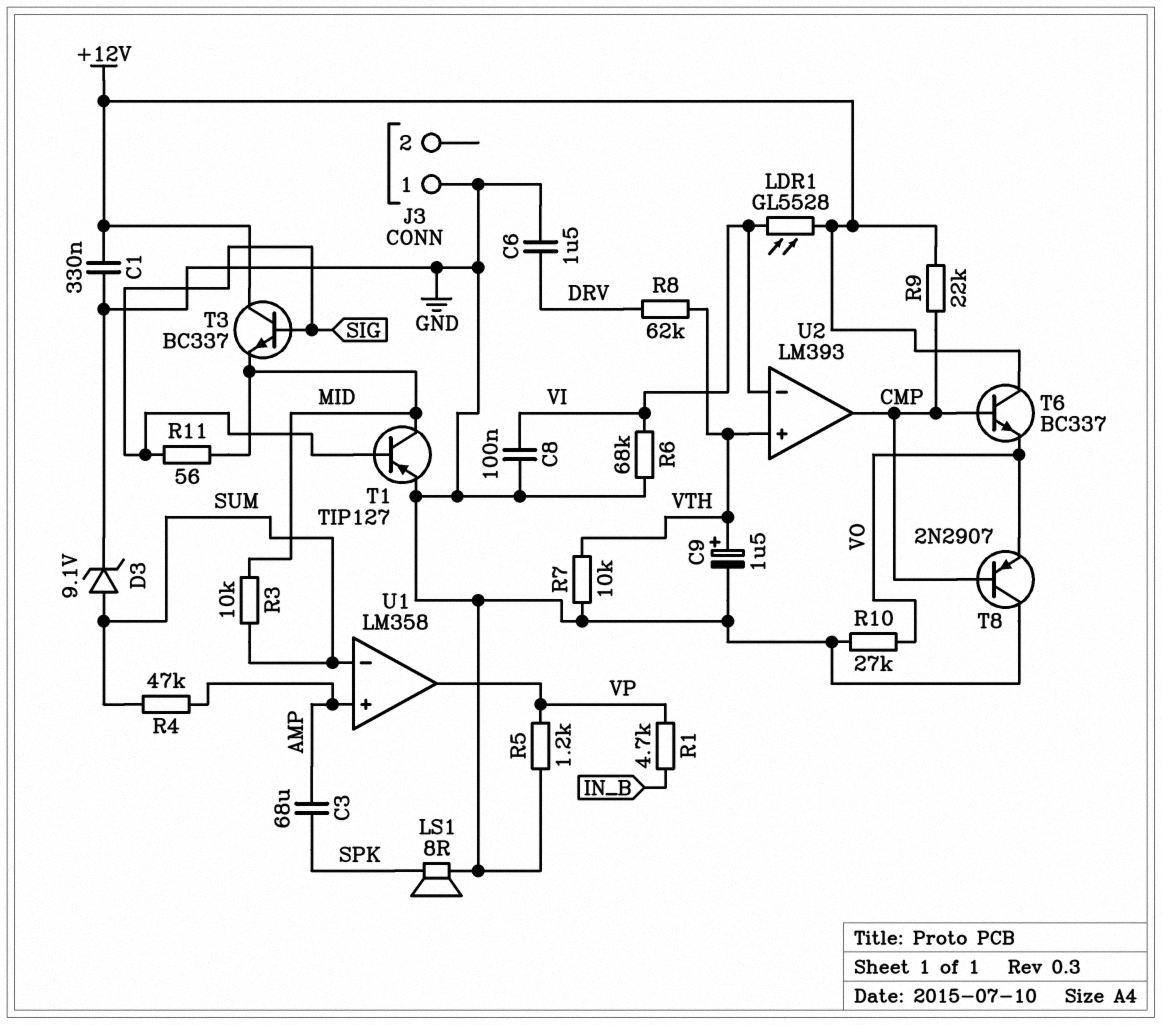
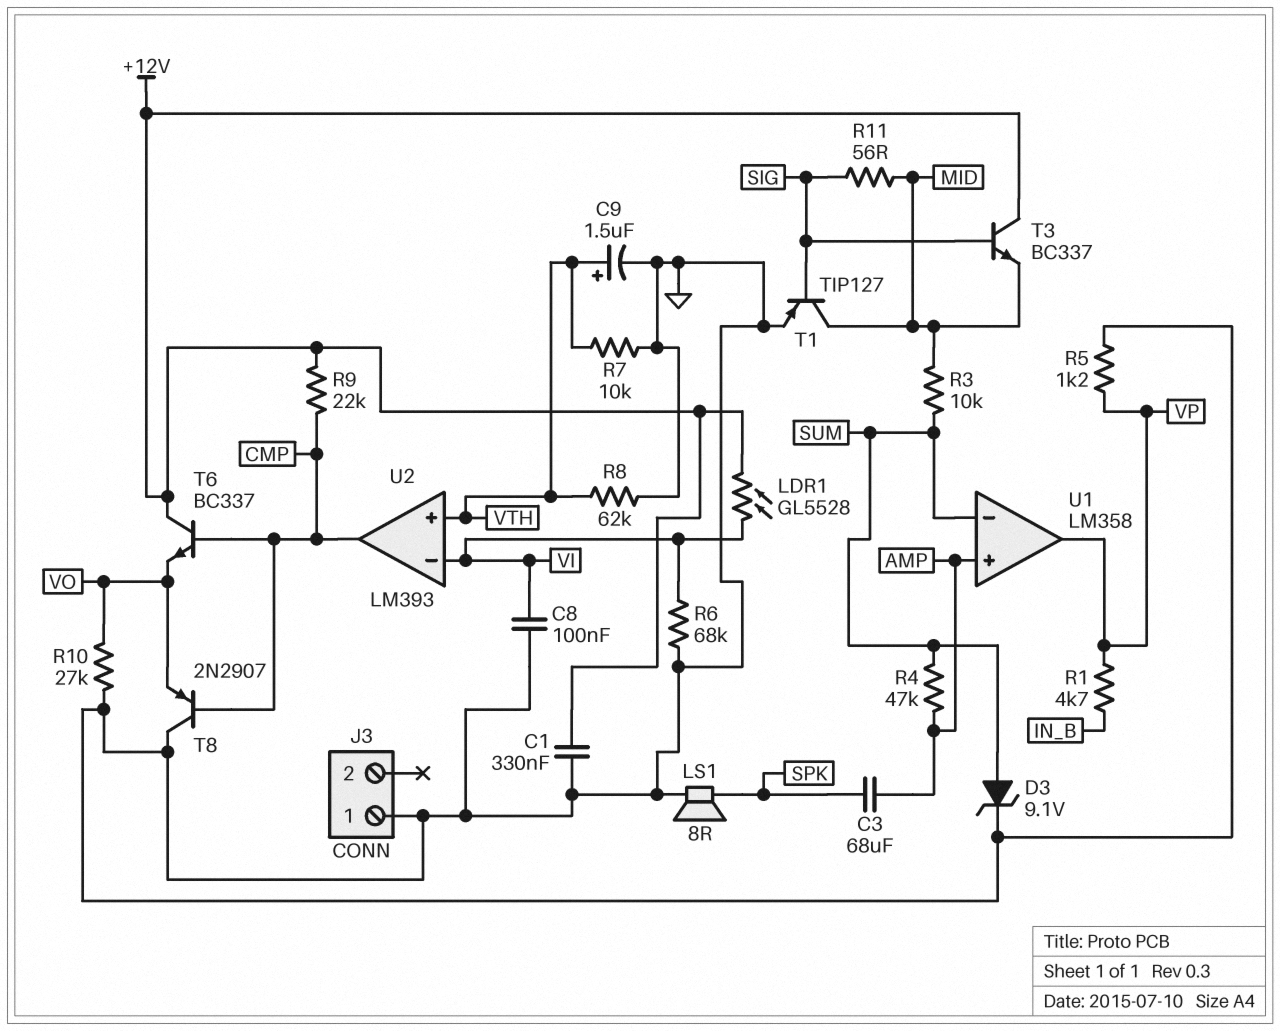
C6: 1.5uF (DRV, GND) -> none
R8: 62k (DRV, VTH) -> 62k (GND, VTH)

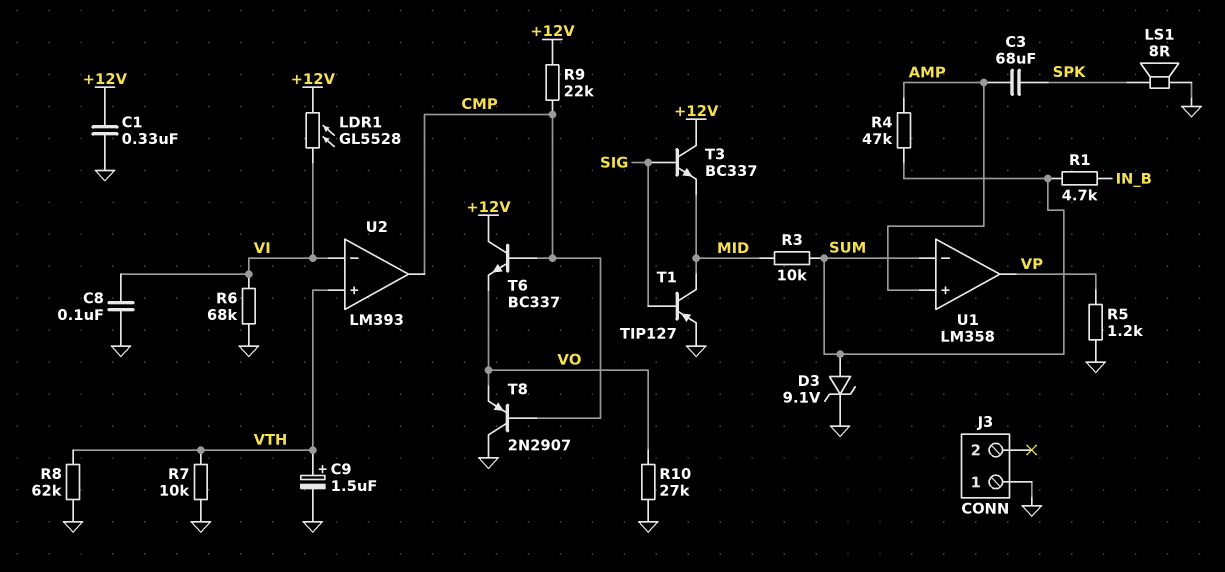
R1: 4.7k (IN_B, VP) -> 4.7k (IN_B, SUM)
R11: 56 (MID, SIG) -> none

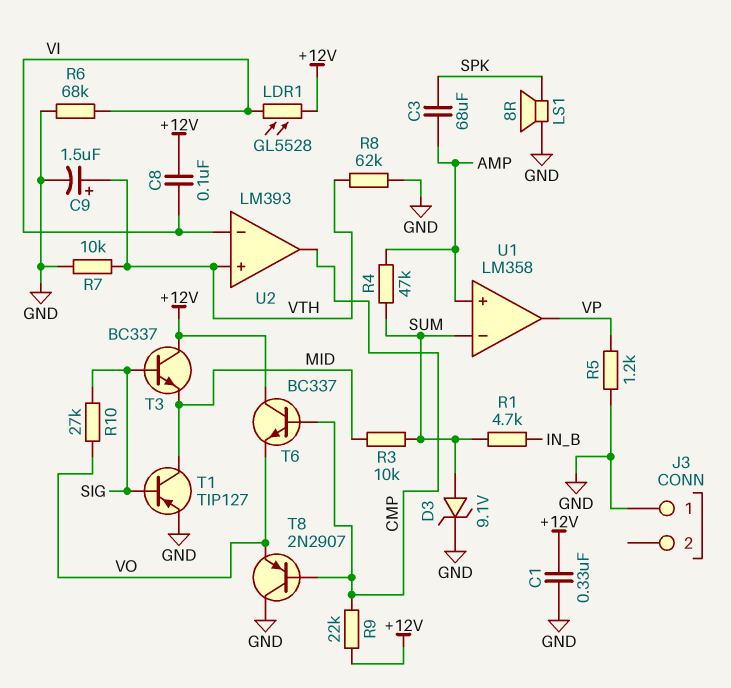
C8: 100nF (GND, VI) -> 100nF (+12V, VI)
R10: 27k (GND, VO) -> 27k (SIG, VO)

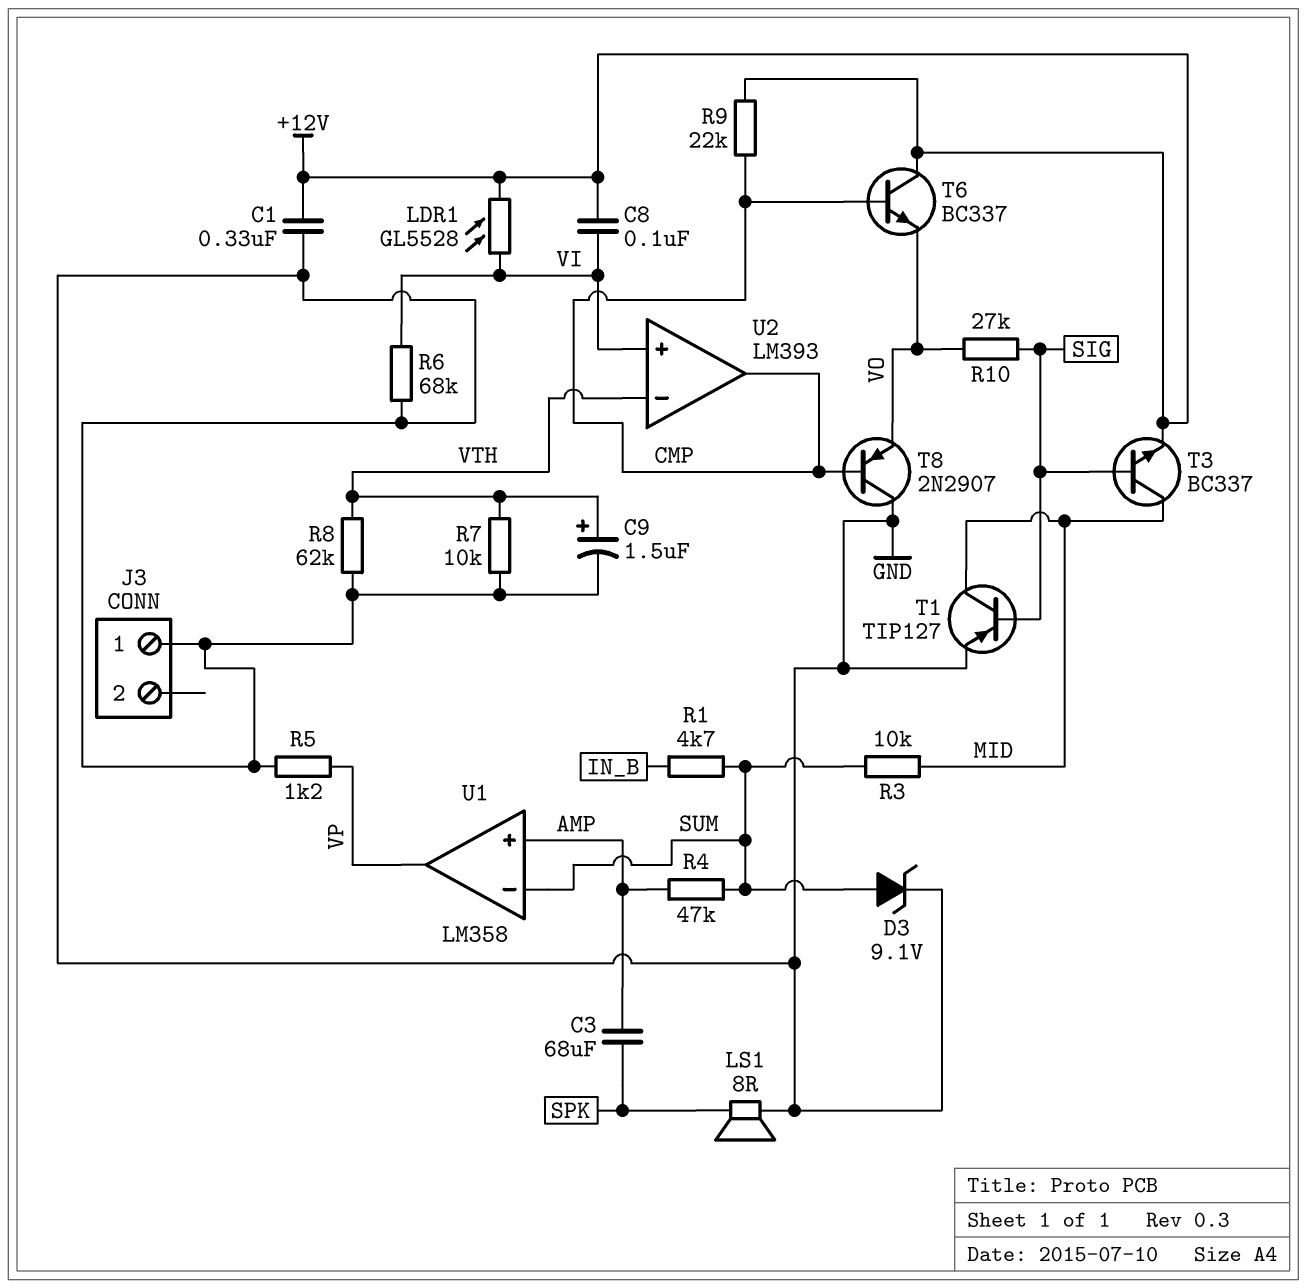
T3: NPN BC337 (B SIG, C +12V, E MID) -> NPN BC337 (B SIG, C MID, E +12V)
U2 pin in+: VTH -> VI
U2 pin in-: VI -> VTH

